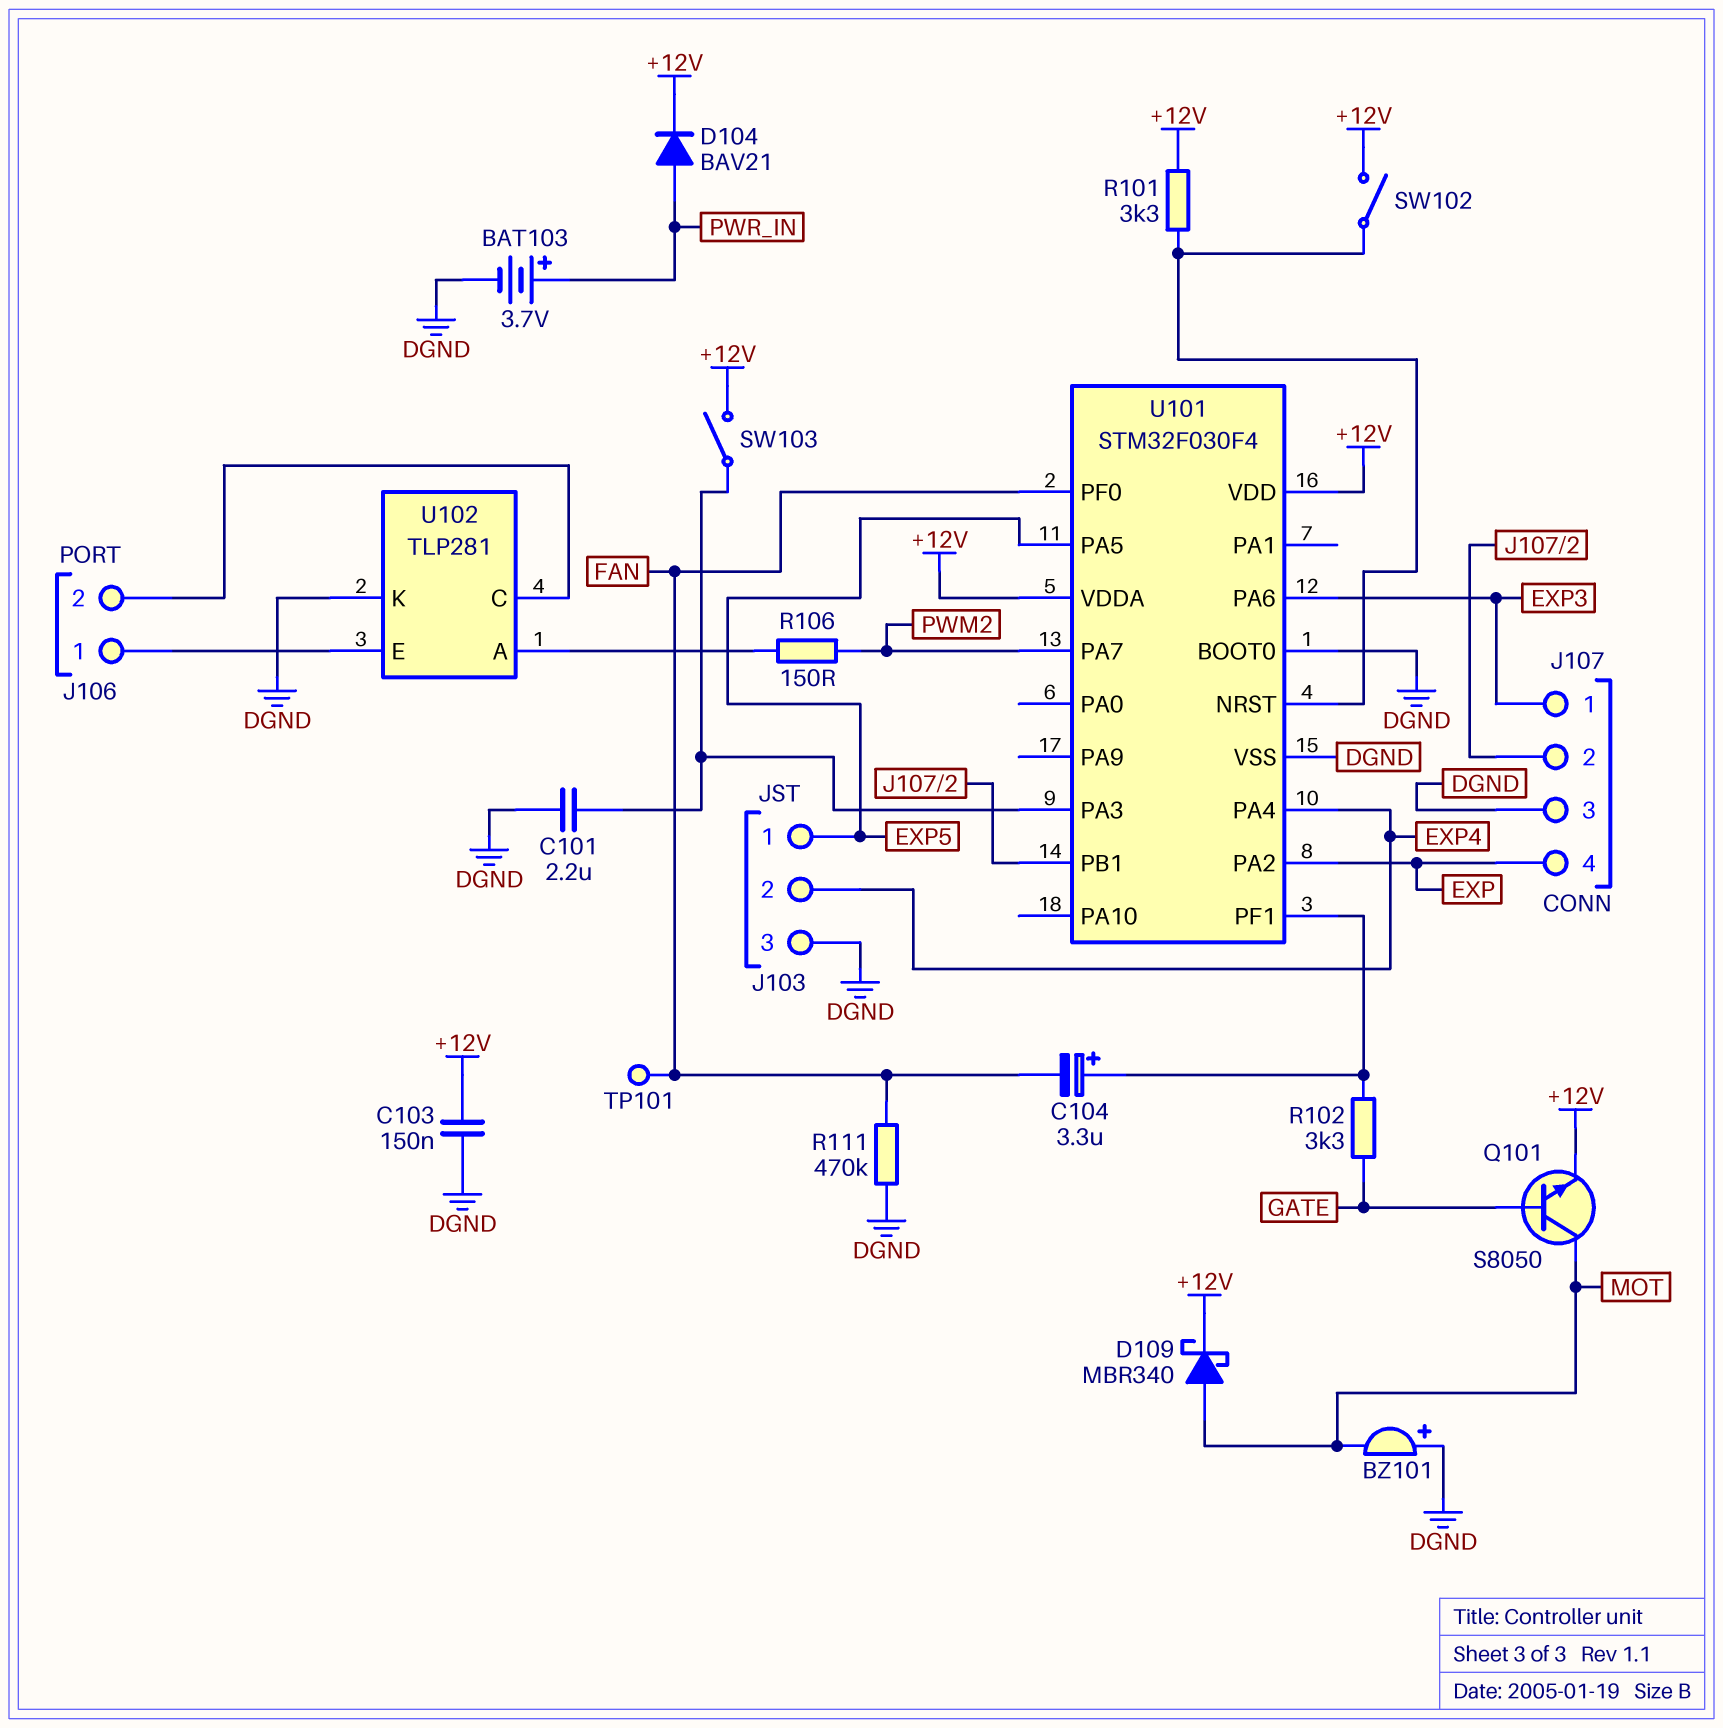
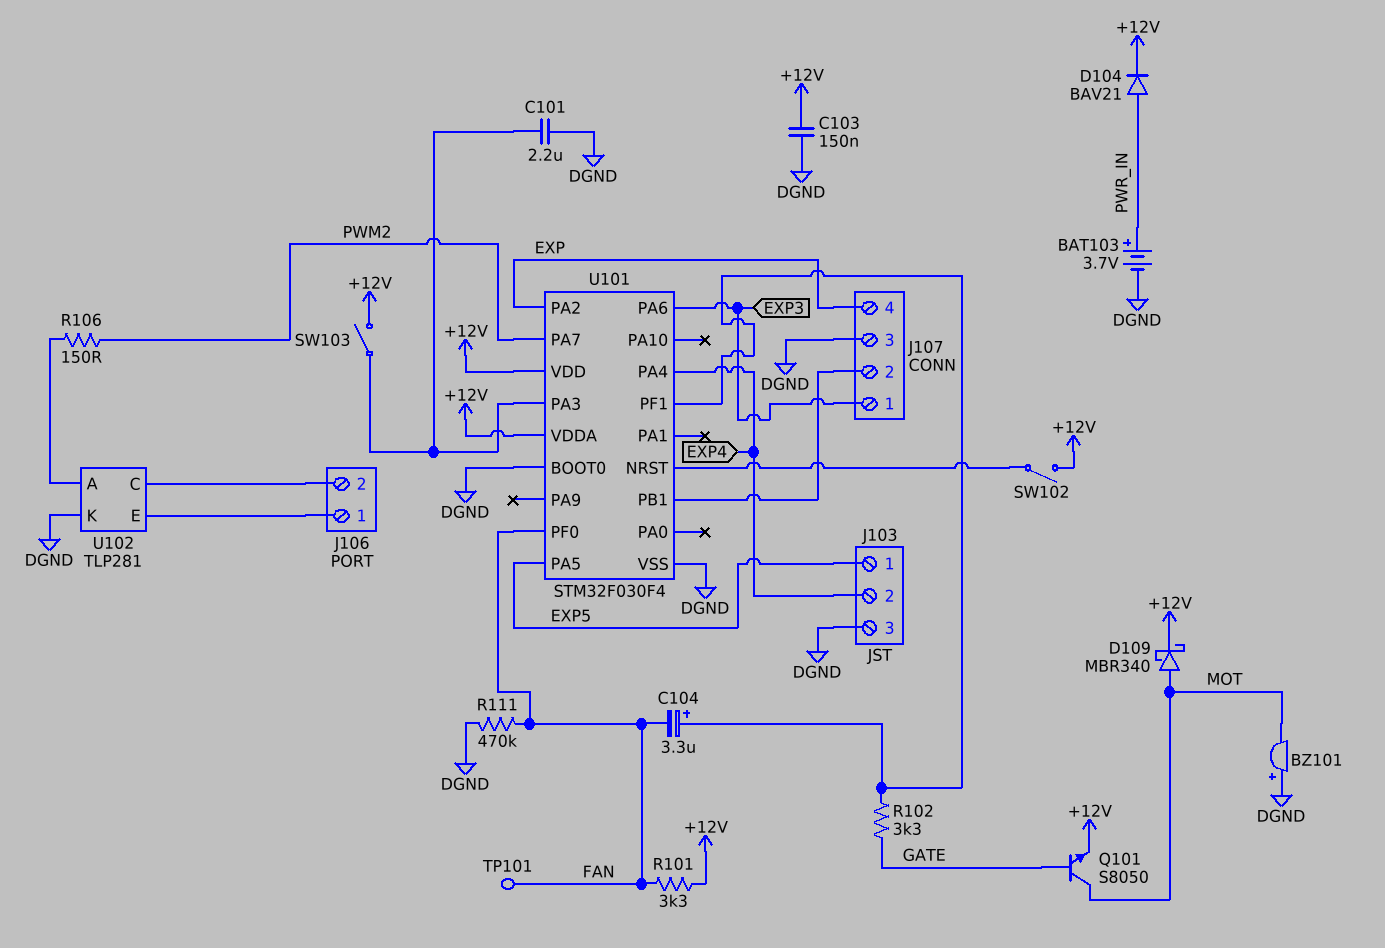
R101: 3.3k (+12V, U101/NRST) -> 3.3k (+12V, FAN)

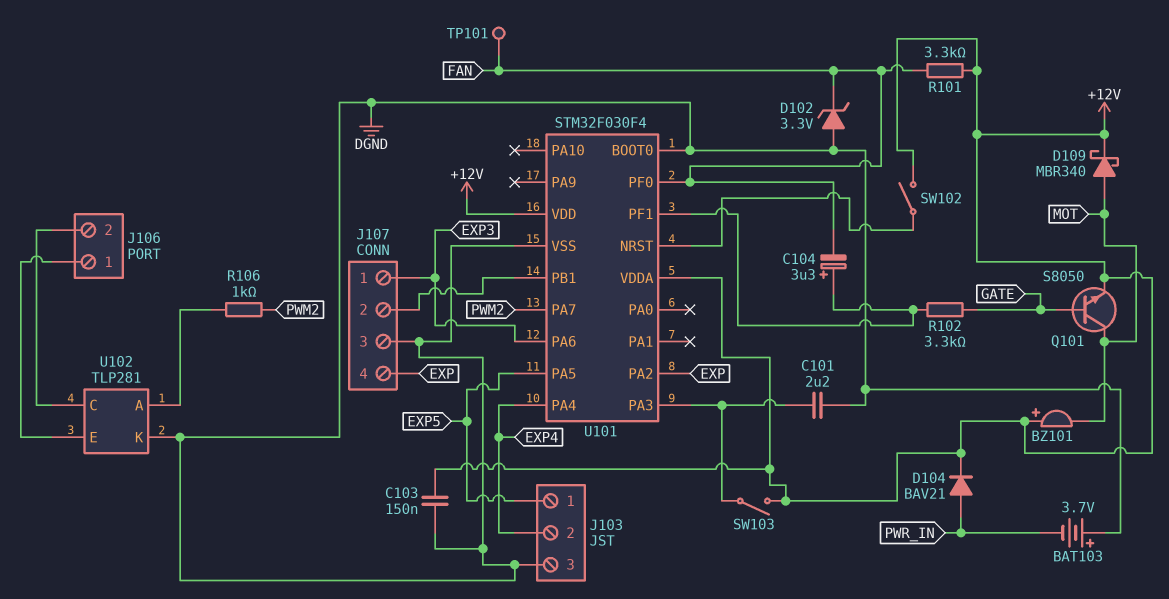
BAT103: 3.7V (plus PWR_IN, minus DGND) -> 3.7V (plus DGND, minus PWR_IN)
BZ101: buzzer (plus DGND, minus MOT) -> buzzer (plus +12V, minus MOT)
D102: none -> zener 3.3V (A DGND, K FAN)
R106: 150 (PWM2, U102/A) -> 1k (PWM2, U102/A)
R111: 470k (DGND, FAN) -> none

